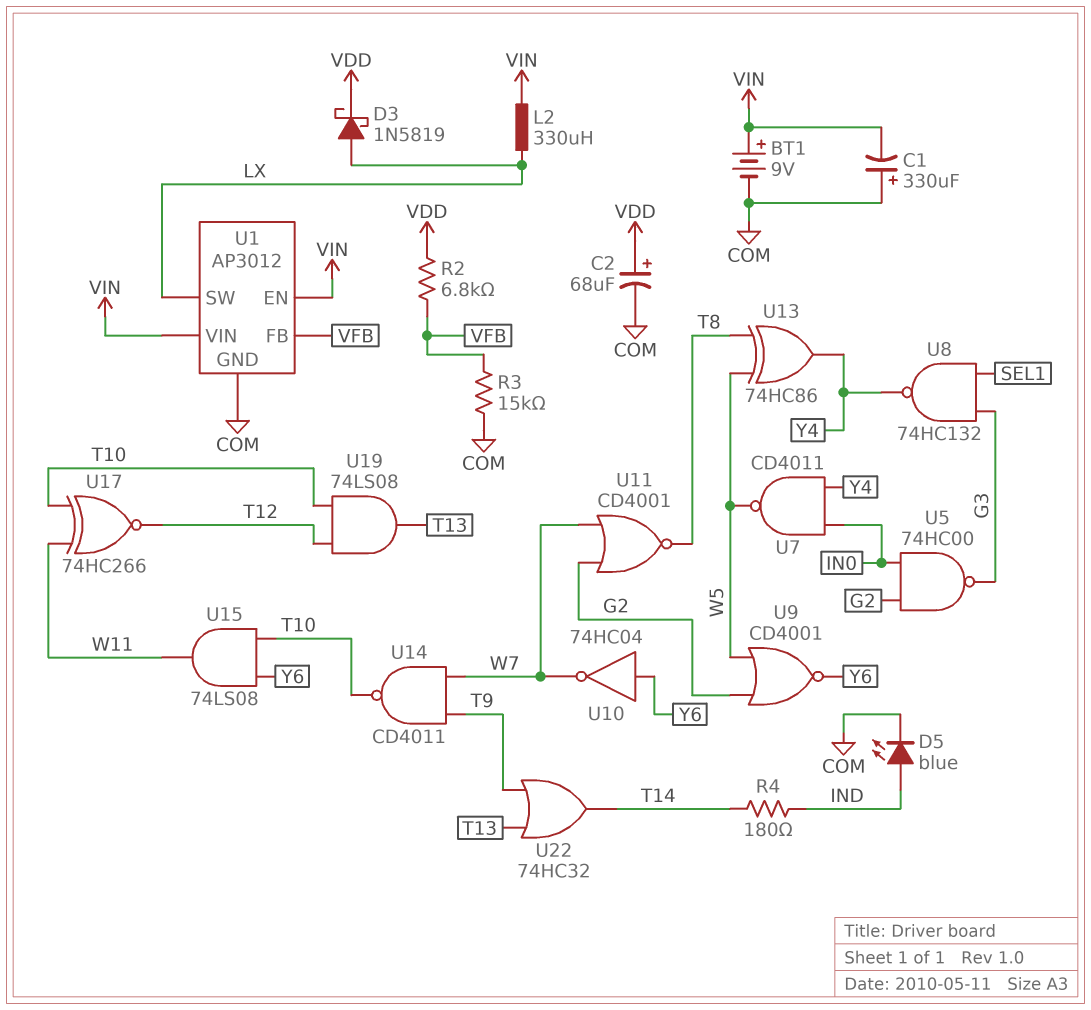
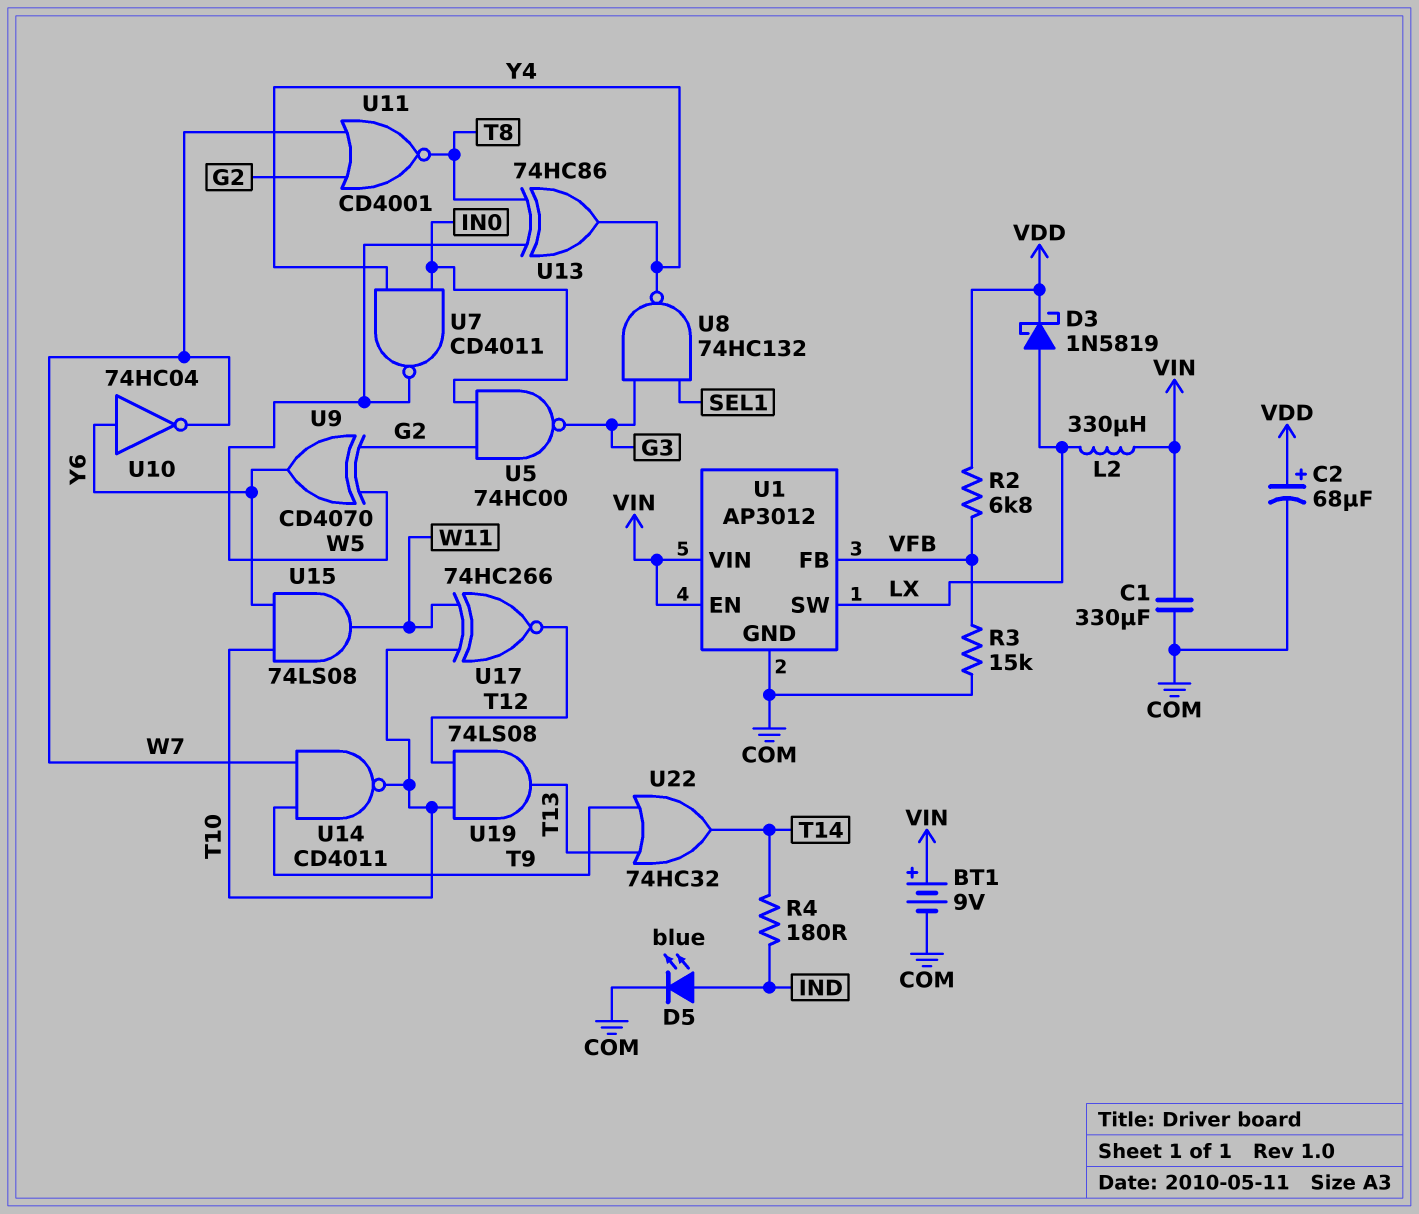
C1: 330uF (plus COM, minus VIN) -> 330uF (COM, VIN)
U9: NOR CD4001 (in G2, in W5, out Y6) -> XOR CD4070 (in G2, in W5, out Y6)

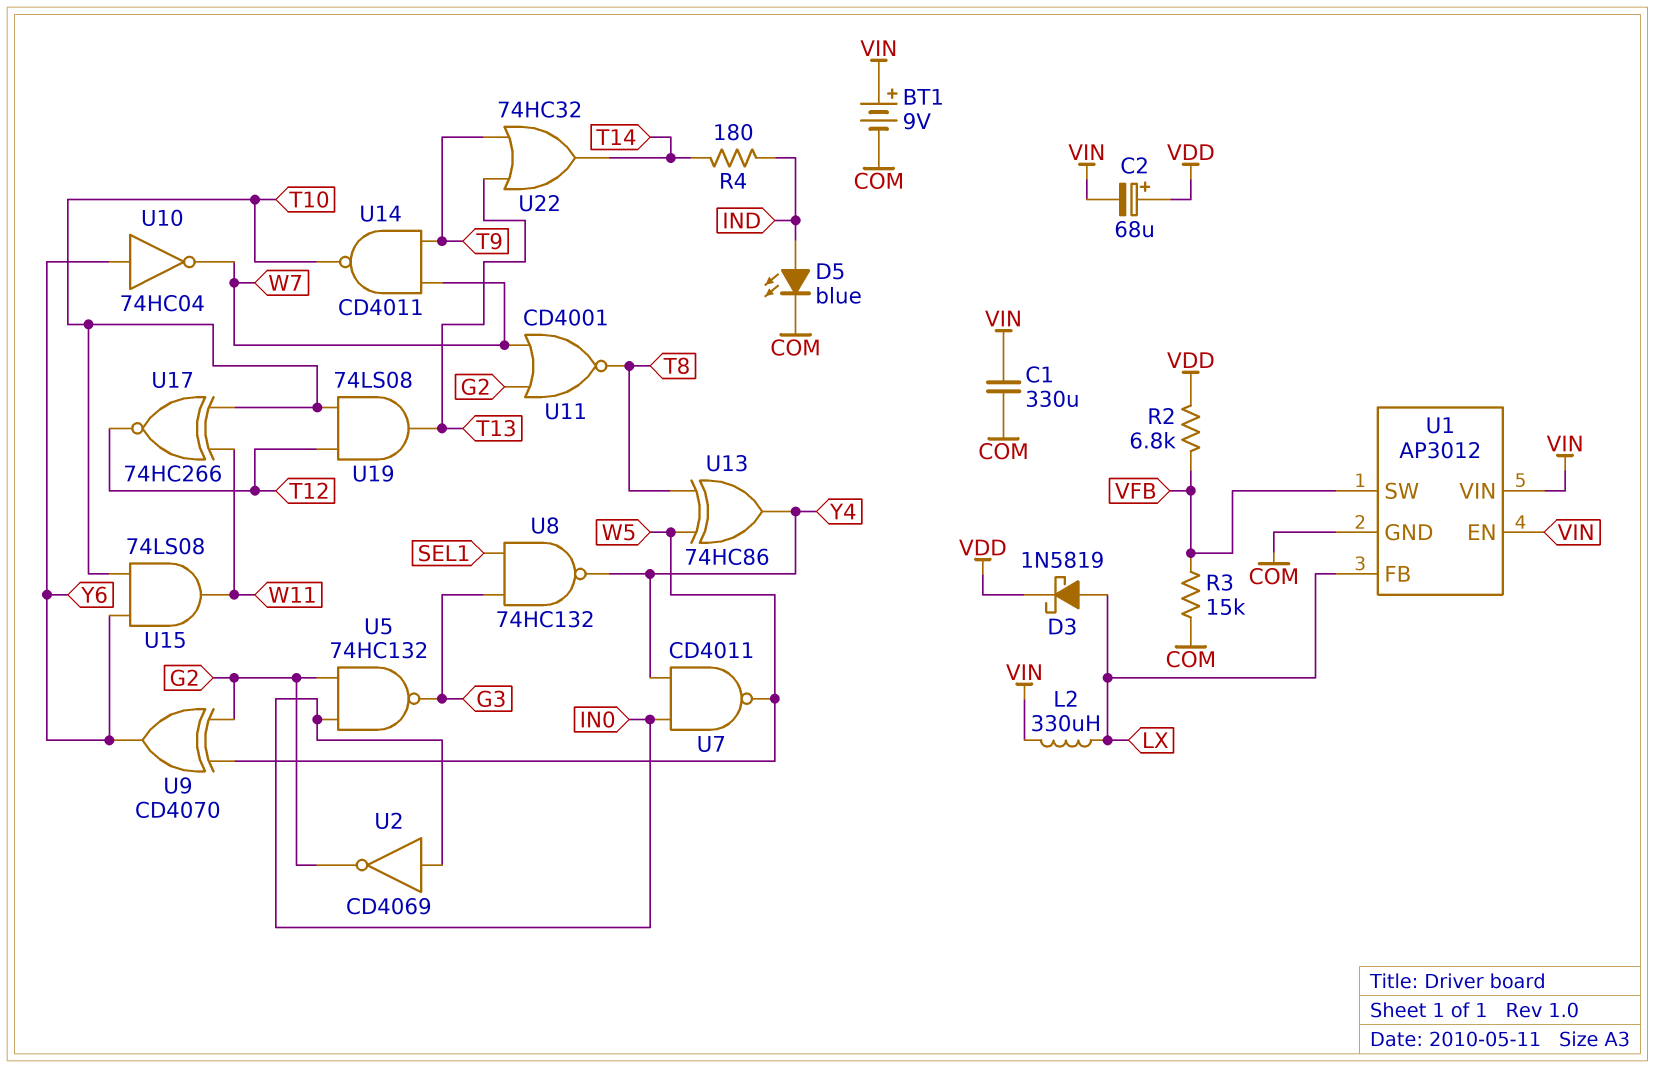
C2: 68uF (plus VDD, minus COM) -> 68uF (plus VDD, minus VIN)
U1 pin FB: VFB -> LX
U1 pin SW: LX -> VFB
U2: none -> NOT CD4069 (in IN0, out G2)
U5: NAND 74HC00 (in G2, in IN0, out G3) -> NAND 74HC132 (in G2, in IN0, out G3)

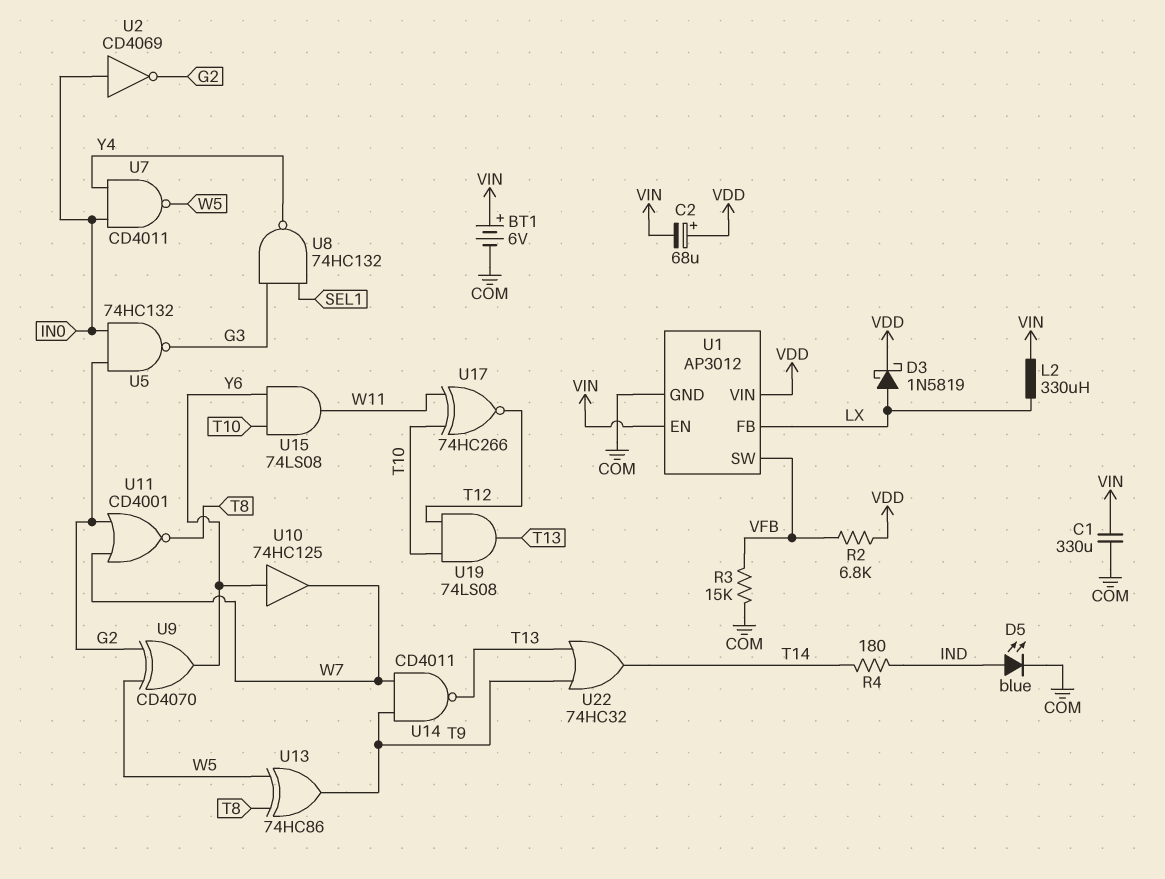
BT1: 9V (plus VIN, minus COM) -> 6V (plus VIN, minus COM)
U1 pin VIN: VIN -> VDD
U10: NOT 74HC04 (in Y6, out W7) -> buffer 74HC125 (in Y6, out W7)
U13: XOR 74HC86 (in T8, in W5, out Y4) -> XOR 74HC86 (in T8, in W5, out T9)
U14: NAND CD4011 (in T9, in W7, out T10) -> NAND CD4011 (in T9, in W7, out T13)

